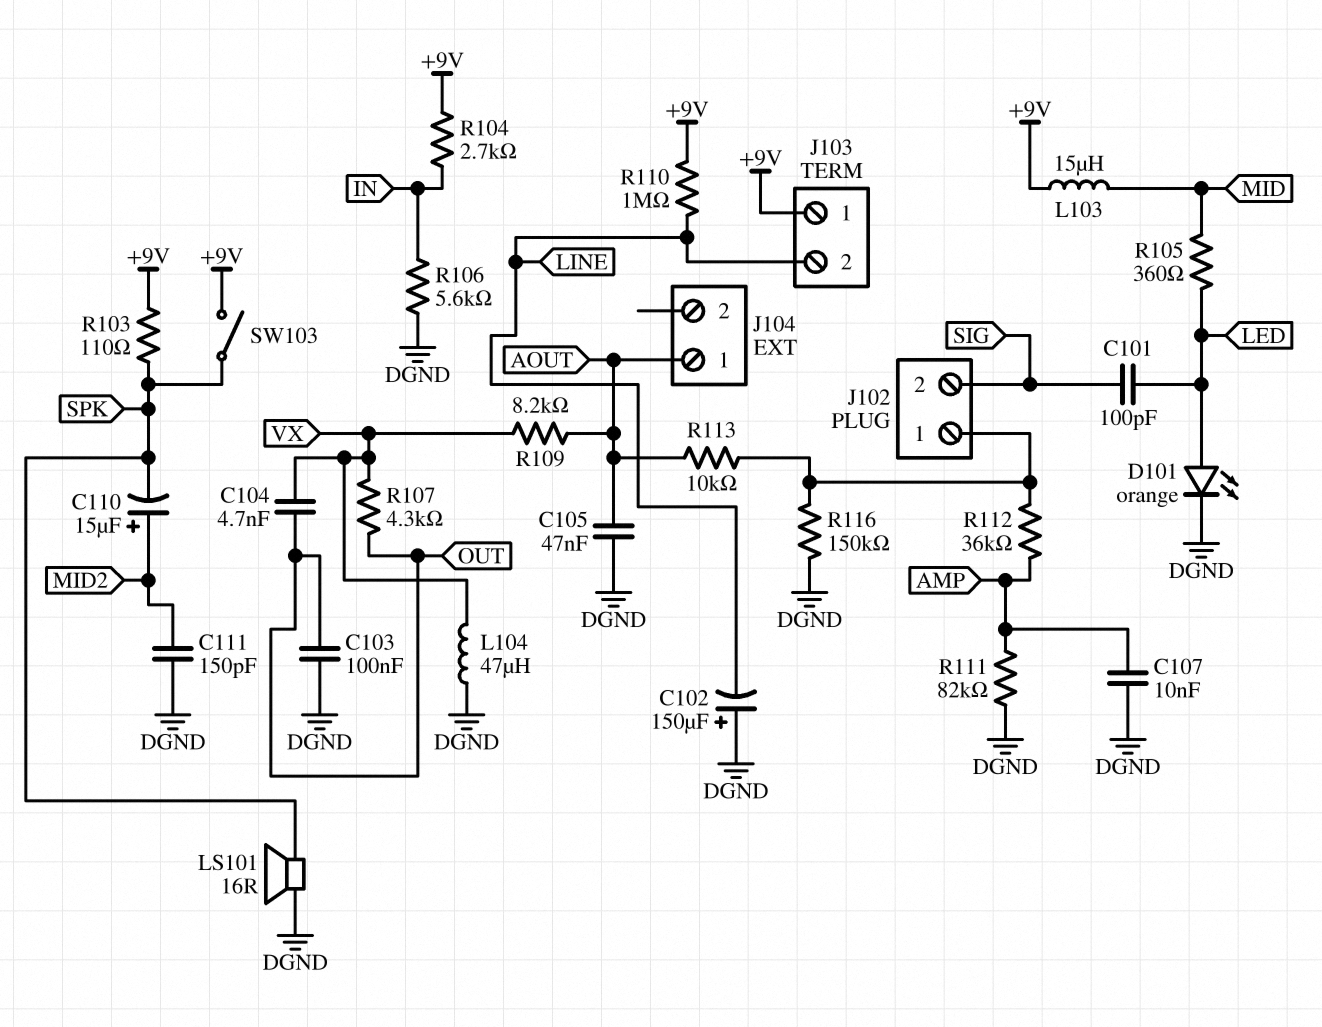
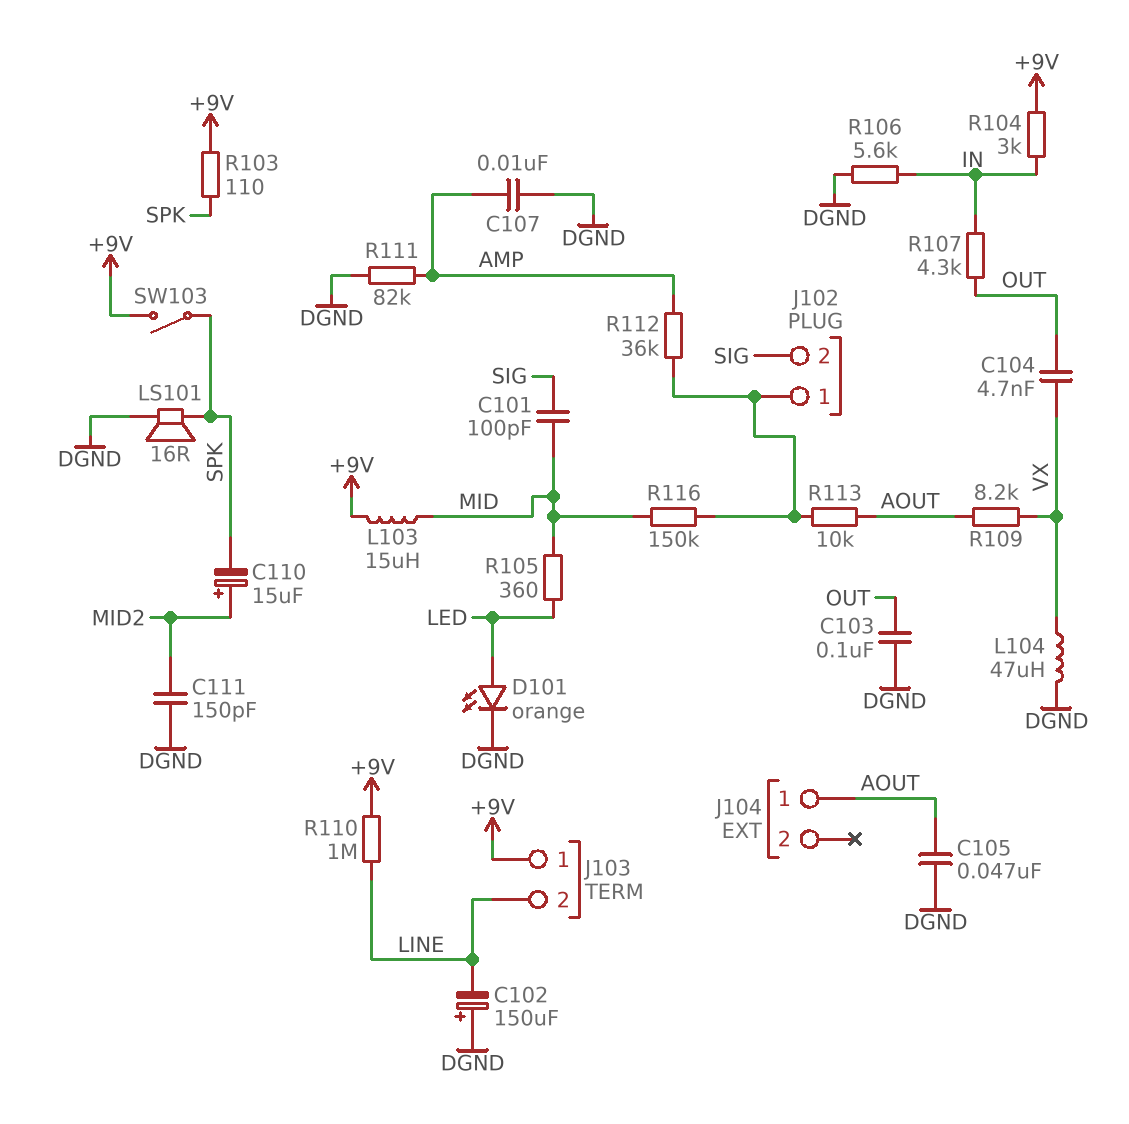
C101: 100pF (LED, SIG) -> 100pF (MID, SIG)
R104: 2.7k (+9V, IN) -> 3k (+9V, IN)
R107: 4.3k (OUT, VX) -> 4.3k (IN, OUT)
R116: 150k (DGND, J102/1) -> 150k (J102/1, MID)

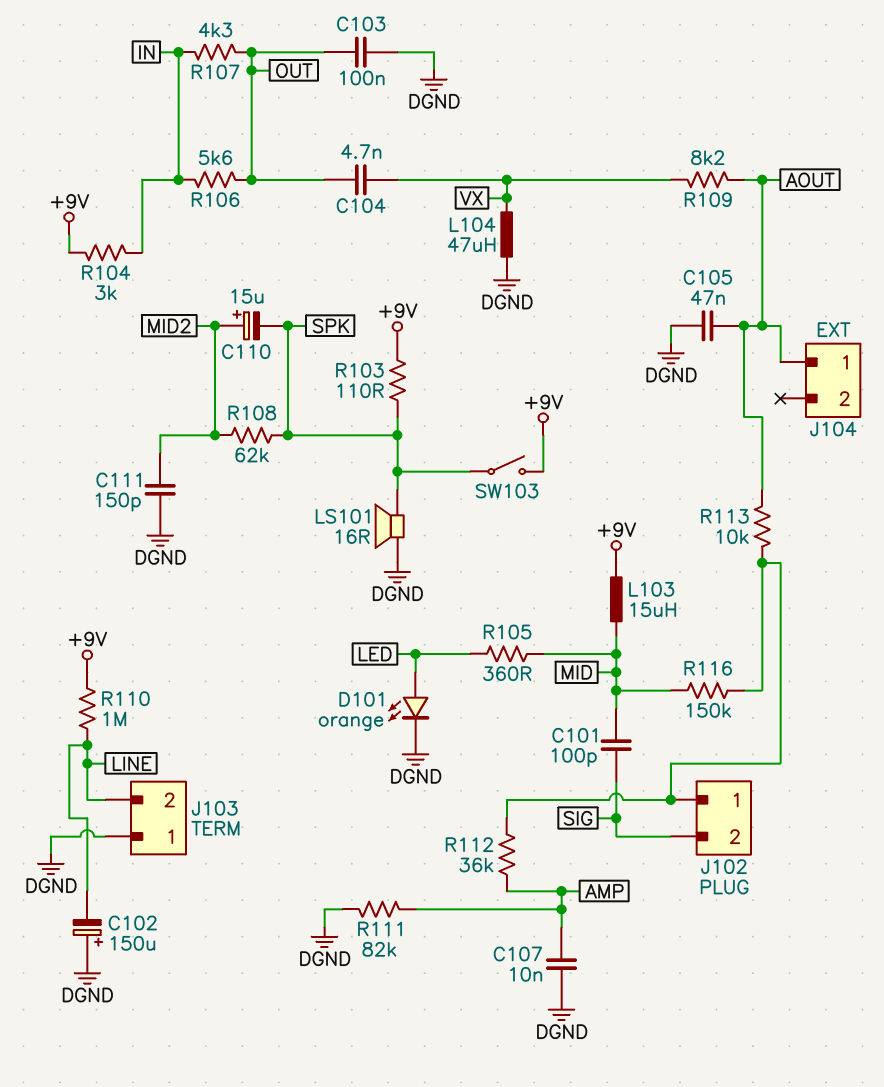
J103 pin 1: +9V -> DGND
R106: 5.6k (DGND, IN) -> 5.6k (IN, OUT)
R108: none -> 62k (MID2, SPK)

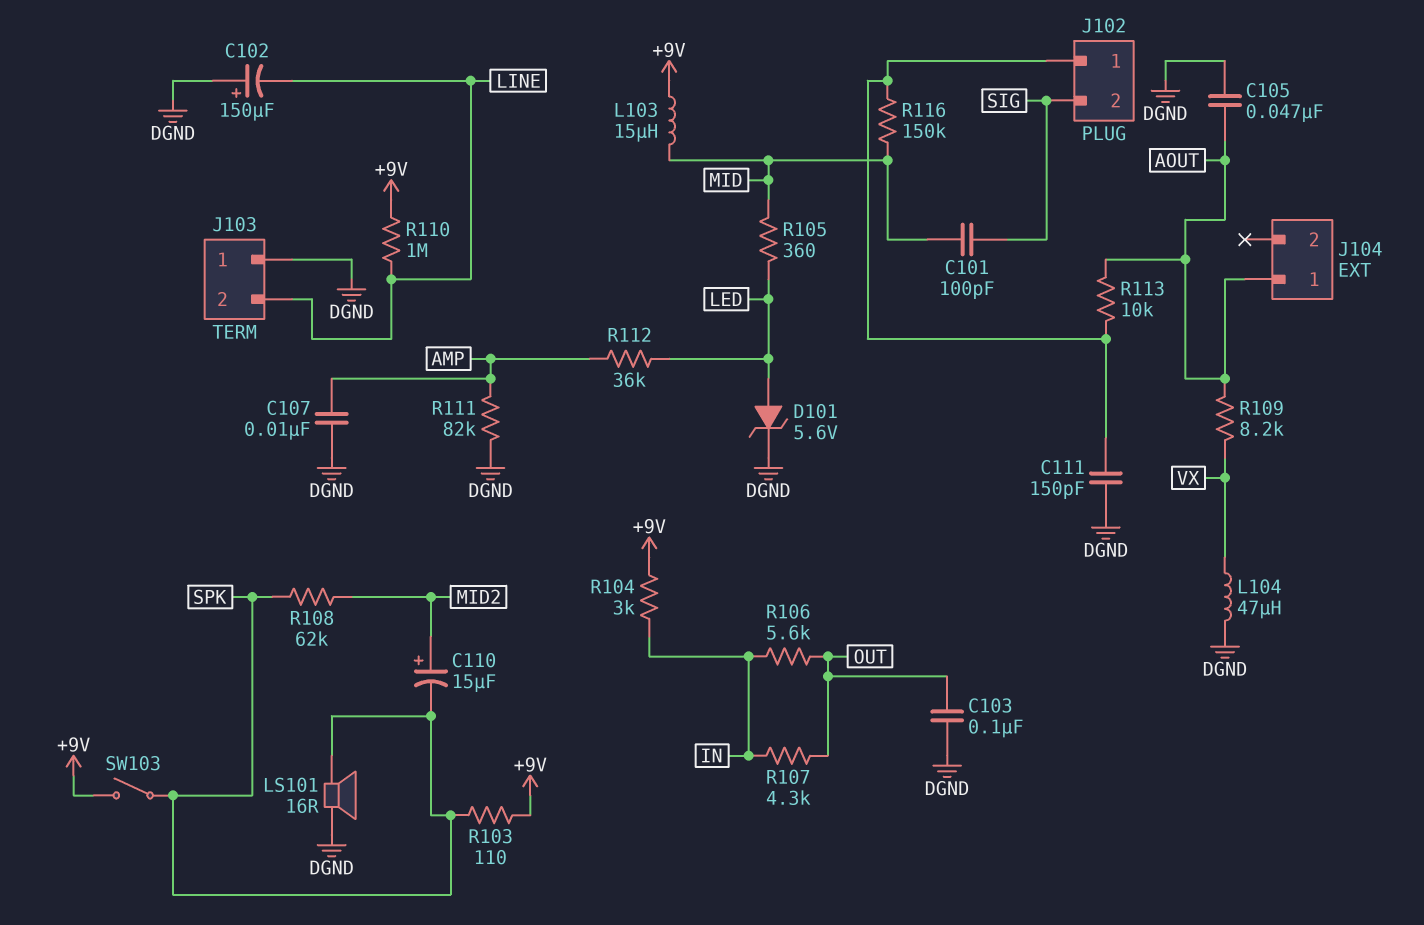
C104: 4.7nF (OUT, VX) -> none
C111: 150pF (DGND, MID2) -> 150pF (DGND, J102/1)
D101: LED orange (A LED, K DGND) -> zener 5.6V (A LED, K DGND)
R112: 36k (AMP, J102/1) -> 36k (AMP, LED)

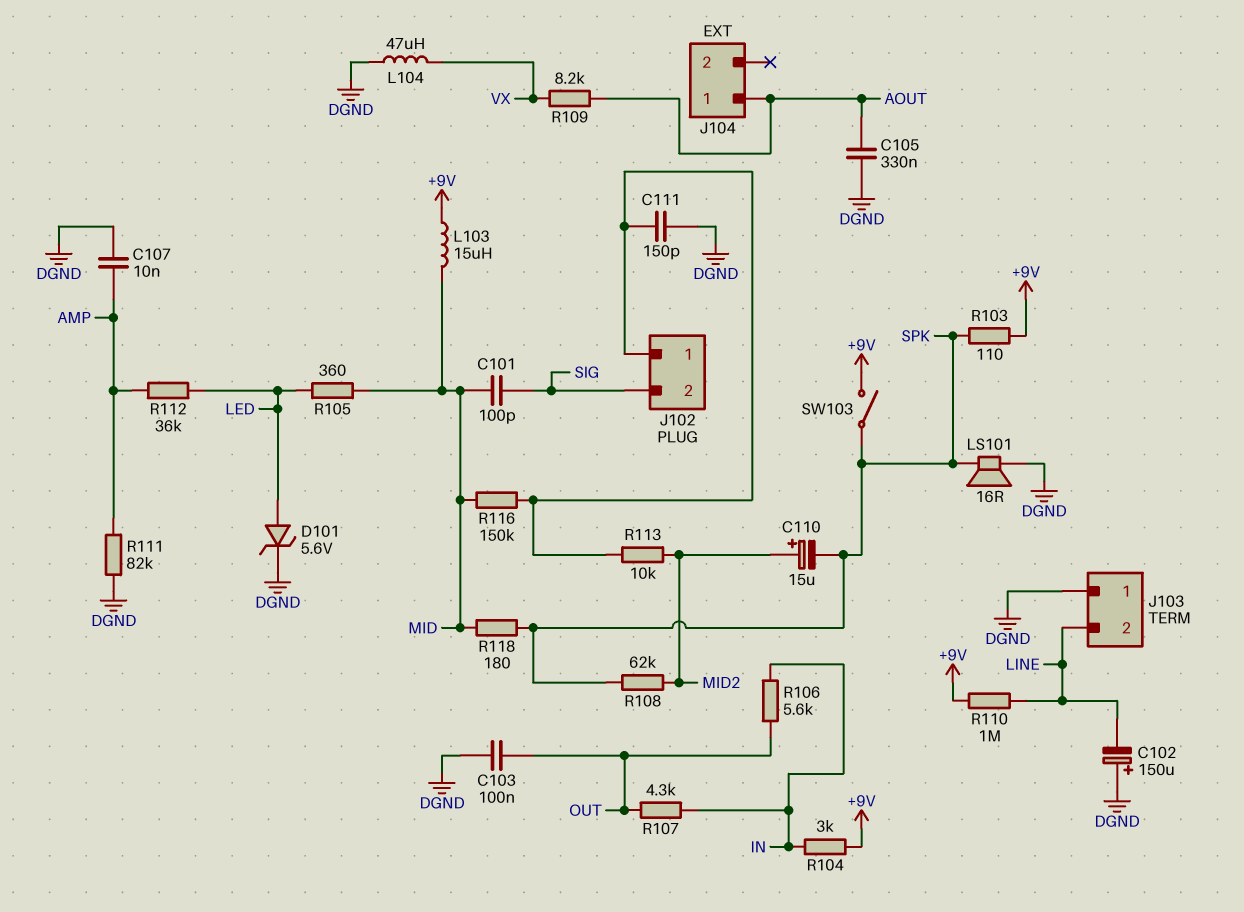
C105: 47nF (AOUT, DGND) -> 330nF (AOUT, DGND)
R113: 10k (AOUT, J102/1) -> 10k (J102/1, MID2)
R118: none -> 180 (MID, SPK)

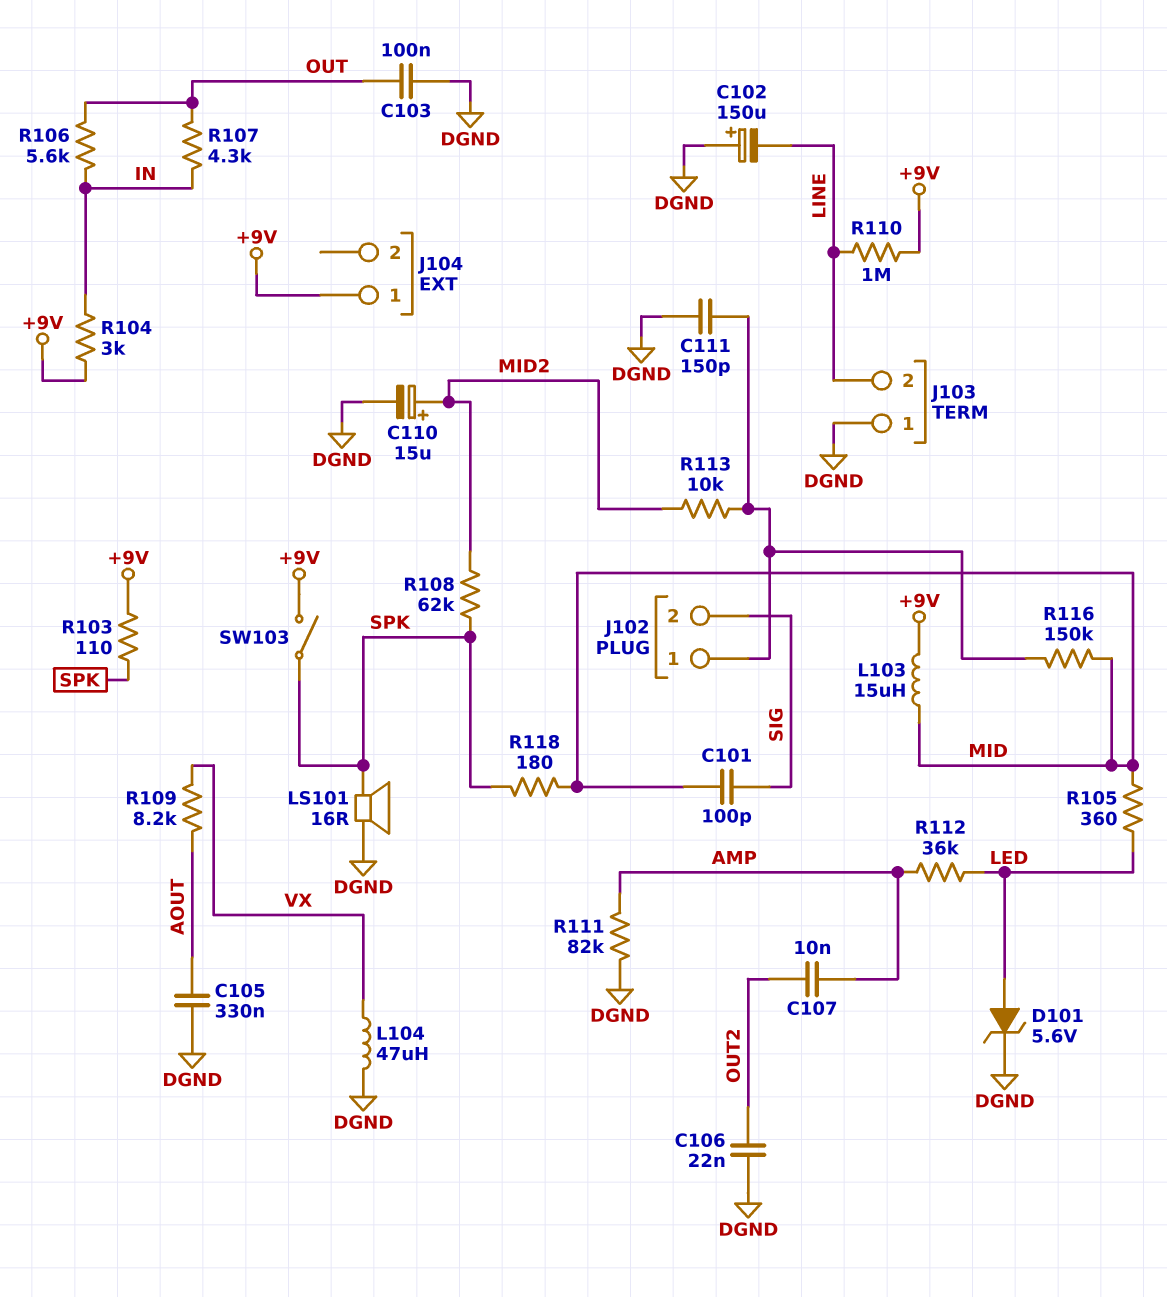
C106: none -> 22nF (DGND, OUT2)
C107: 10nF (AMP, DGND) -> 10nF (AMP, OUT2)
C110: 15uF (plus MID2, minus SPK) -> 15uF (plus MID2, minus DGND)
J104 pin 1: AOUT -> +9V

